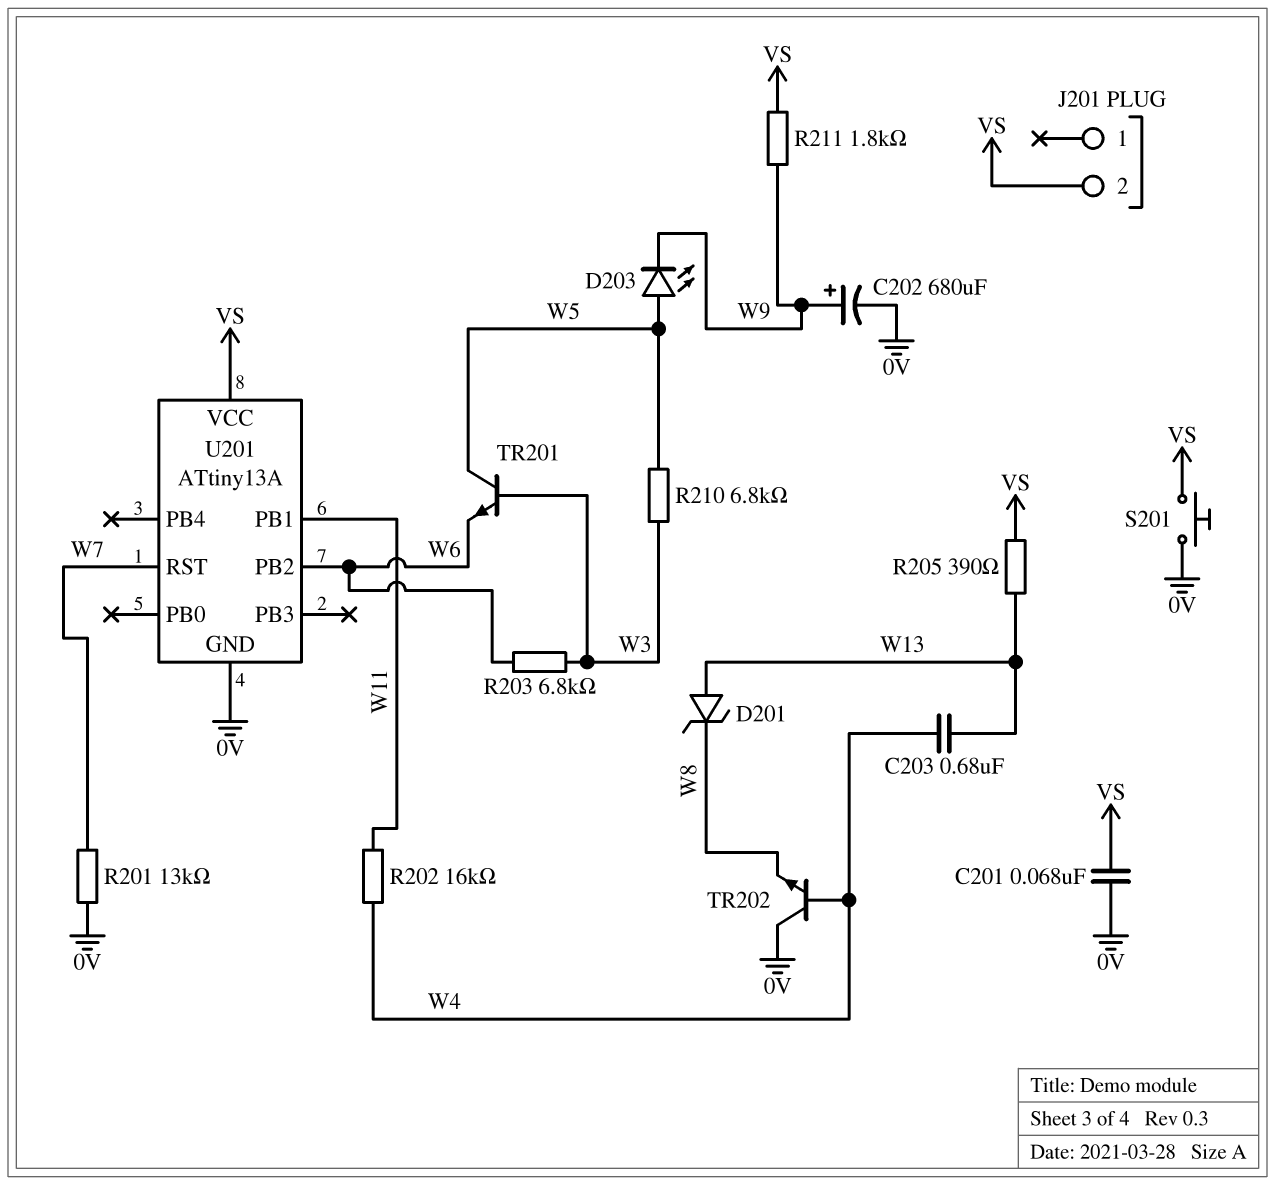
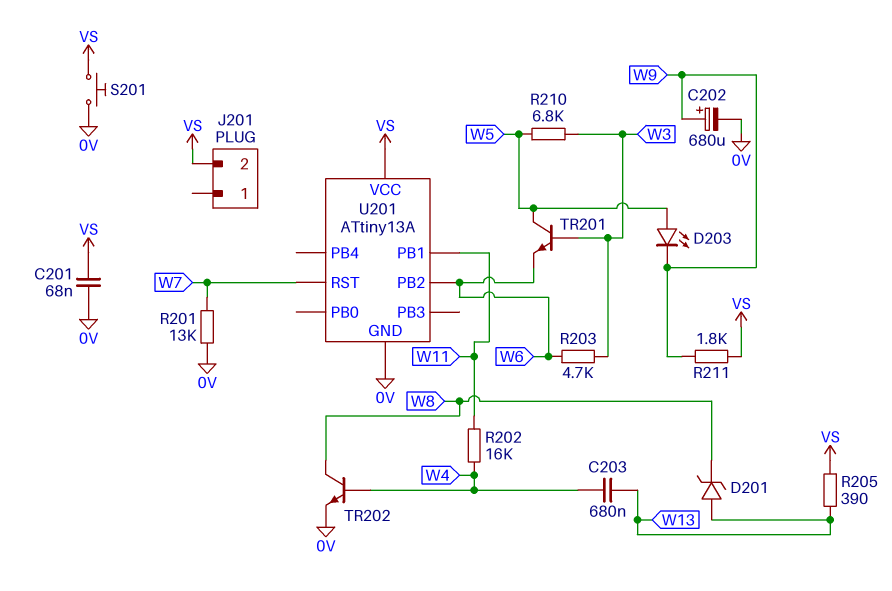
R203: 6.8k (W3, W6) -> 4.7k (W3, W6)
TR202: NPN (B W4, C 0V, E W8) -> NPN (B W4, C W8, E 0V)

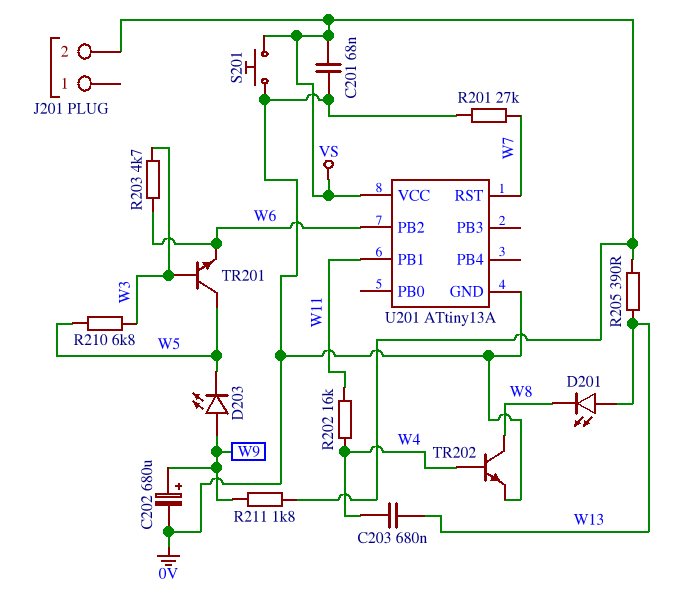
D201: zener (A W13, K W8) -> LED (A W13, K W8)
D203: LED (A W5, K W9) -> LED (A W9, K W5)
R201: 13k (0V, W7) -> 27k (0V, W7)

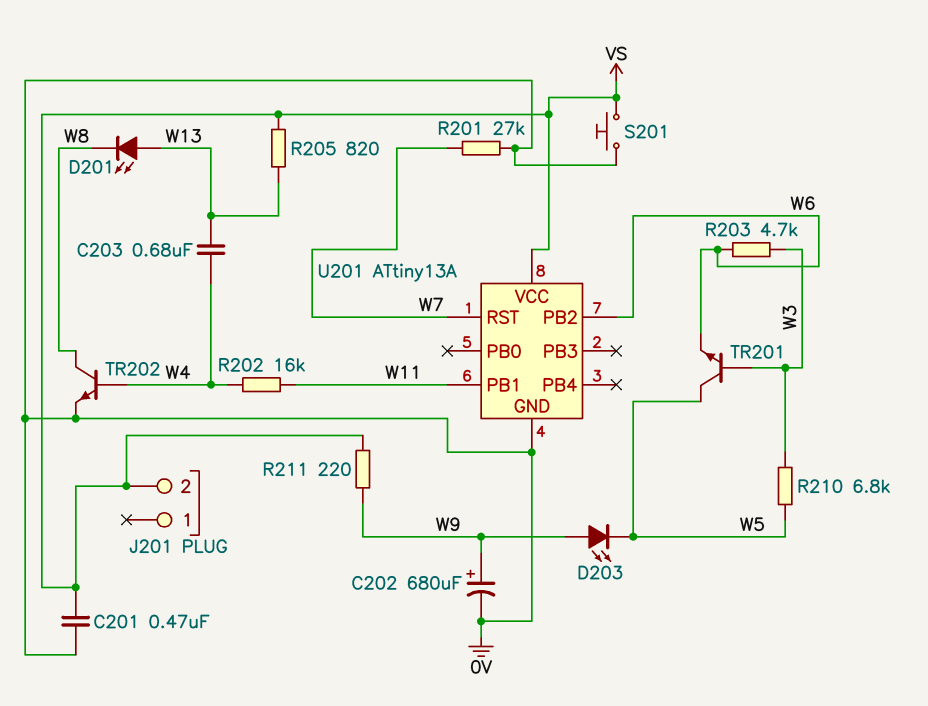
C201: 68nF (0V, VS) -> 470nF (0V, VS)
R205: 390 (VS, W13) -> 820 (VS, W13)
R211: 1.8k (VS, W9) -> 220 (VS, W9)

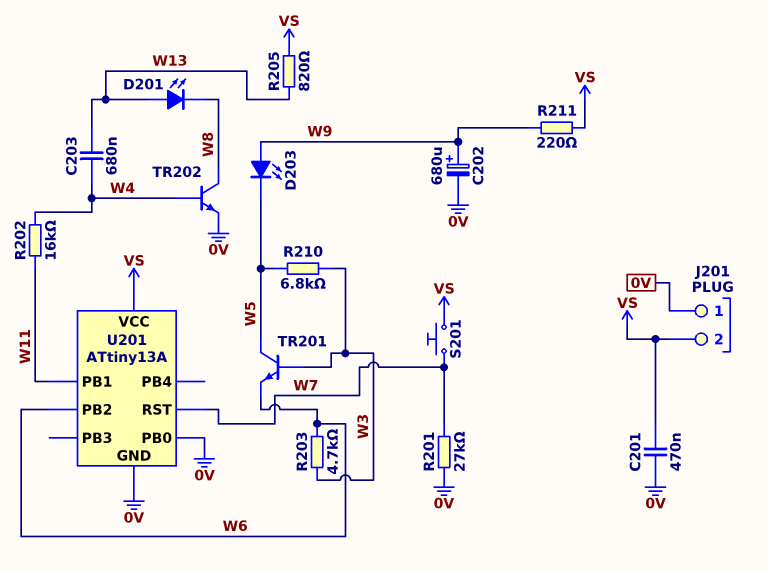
J201 pin 1: none -> 0V
S201: button (0V, VS) -> button (VS, W7)
U201 pin PB0: none -> 0V

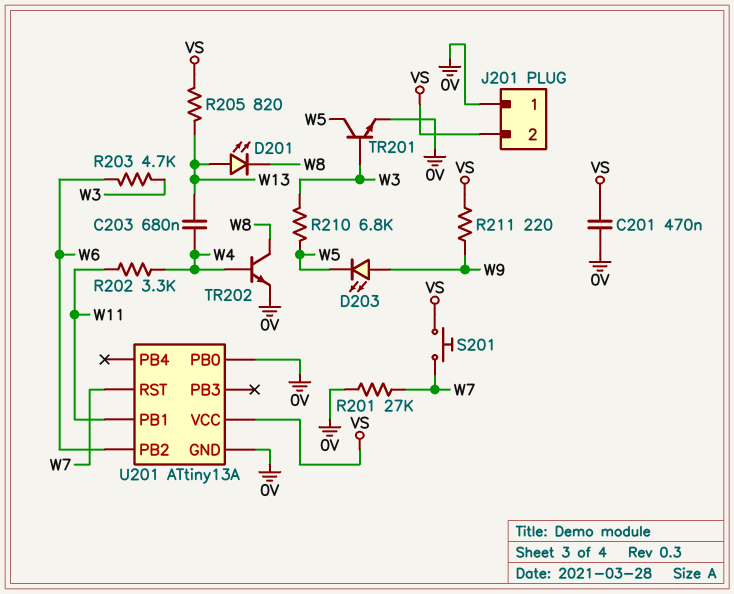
C202: 680uF (plus W9, minus 0V) -> none
R202: 16k (W4, W11) -> 3.3k (W4, W11)
TR201: NPN (B W3, C W5, E W6) -> NPN (B W3, C W5, E 0V)

